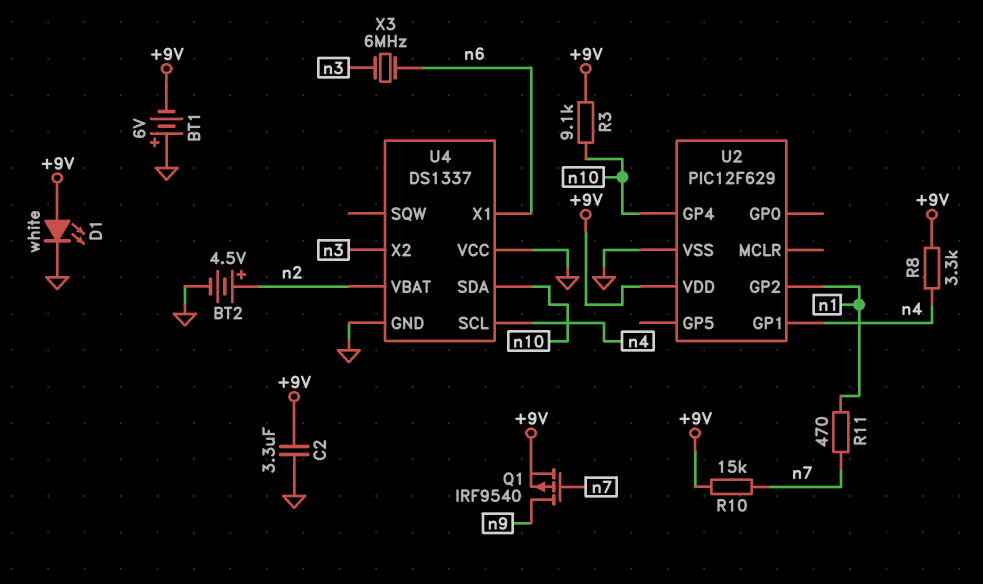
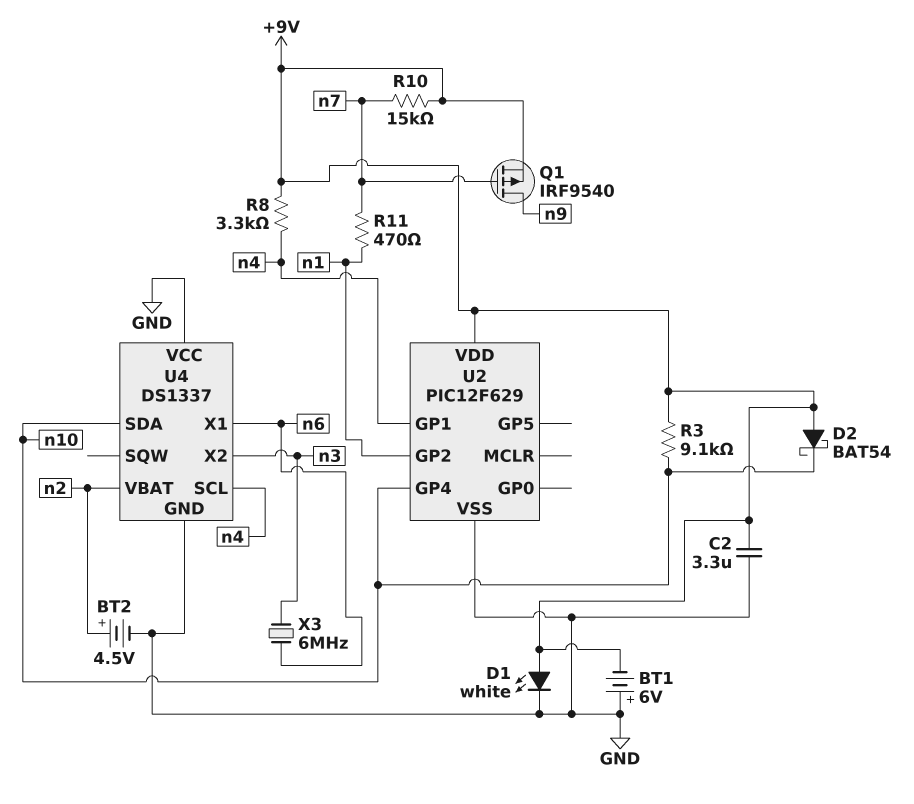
D2: none -> schottky BAT54 (A +9V, K n10)

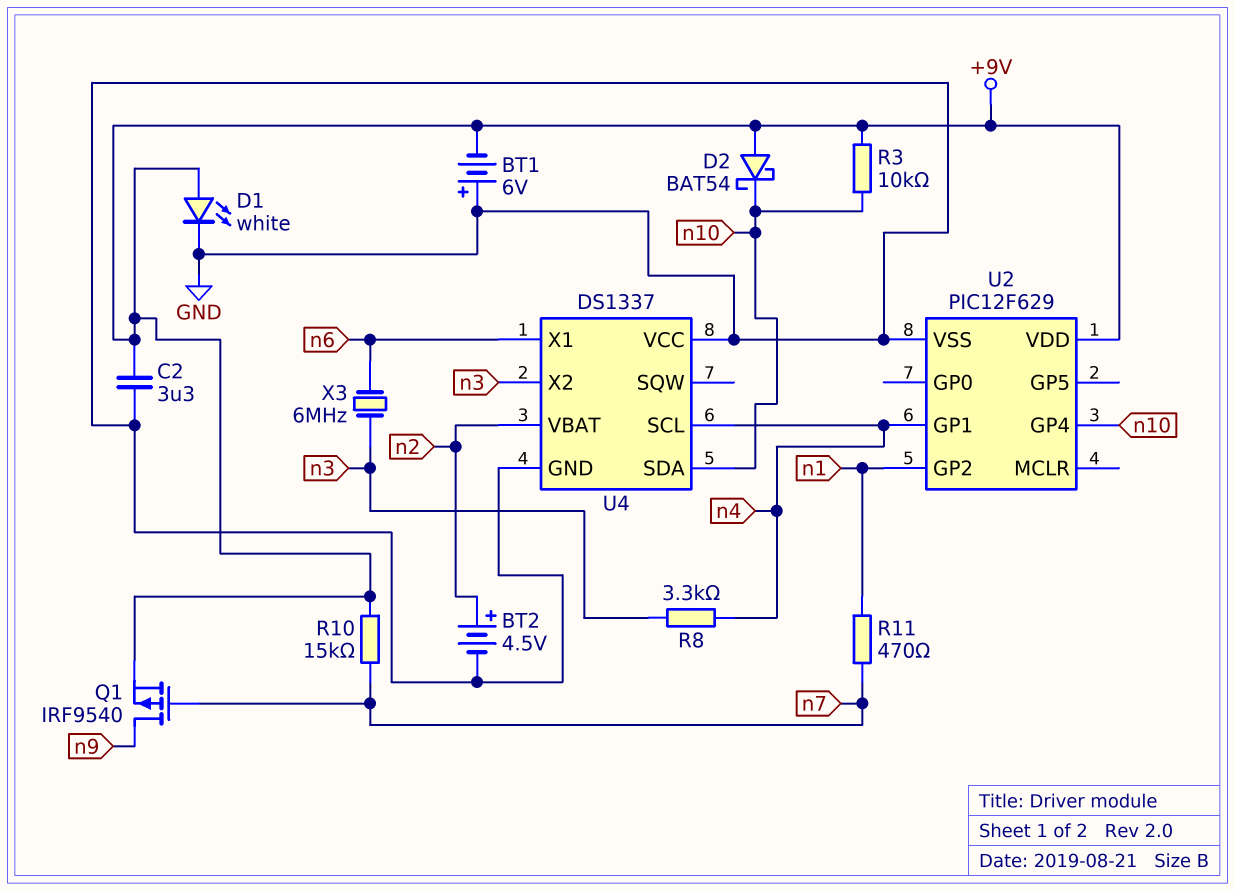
R3: 9.1k (+9V, n10) -> 10k (+9V, n10)
R8: 3.3k (+9V, n4) -> 3.3k (n3, n4)

